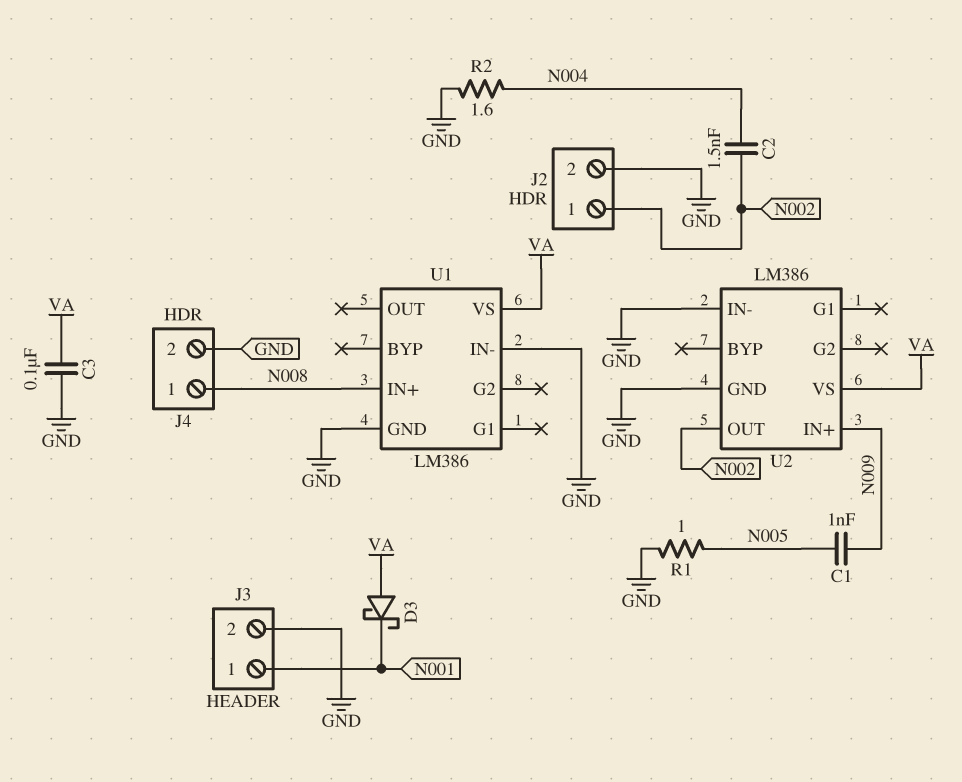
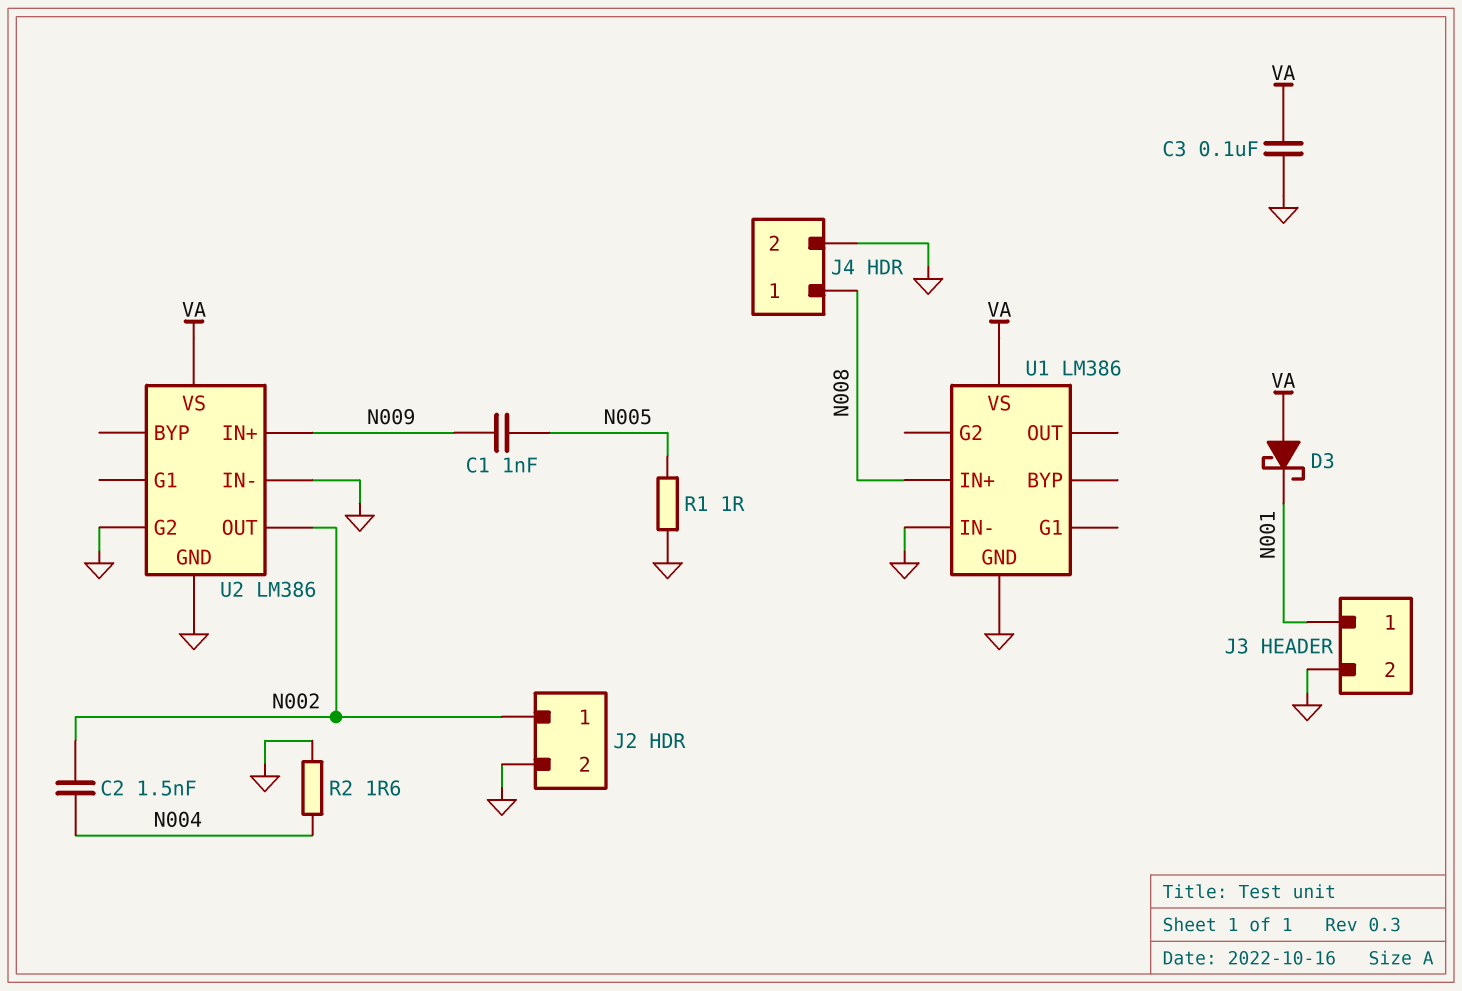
U2 pin G2: none -> GND

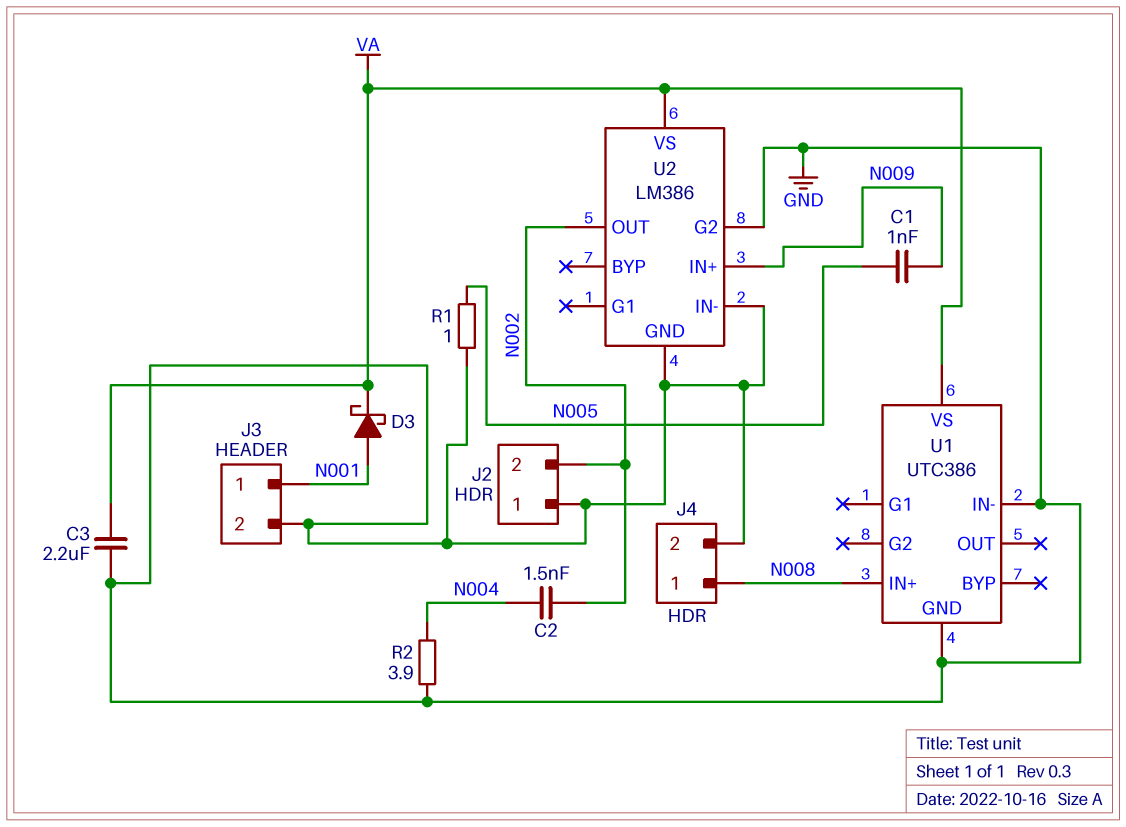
C3: 100nF (GND, VA) -> 2.2uF (GND, VA)
D3: schottky (A VA, K N001) -> schottky (A N001, K VA)
J2 pin 1: N002 -> GND
J2 pin 2: GND -> N002
R2: 1.6 (GND, N004) -> 3.9 (GND, N004)
U1: LM386 -> UTC386

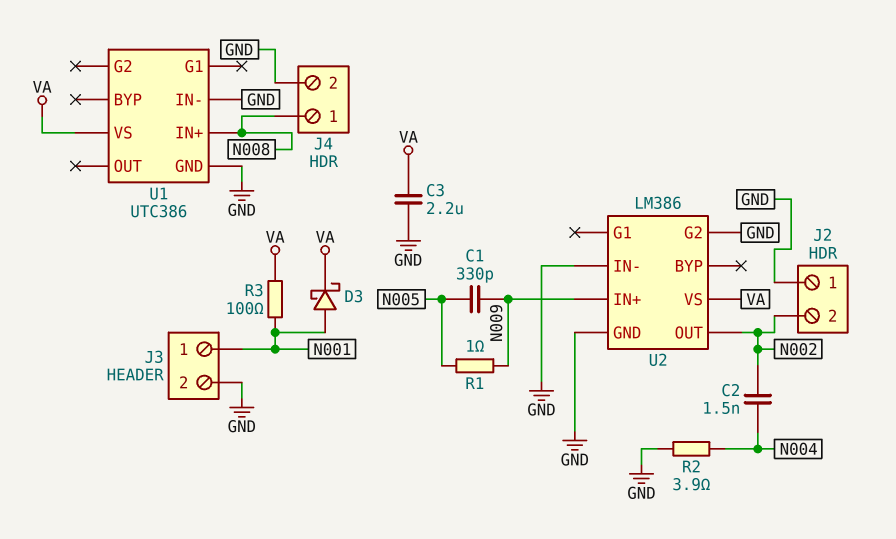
C1: 1nF (N005, N009) -> 330pF (N005, N009)
R1: 1 (GND, N005) -> 1 (N005, N009)
R3: none -> 100 (N001, VA)

